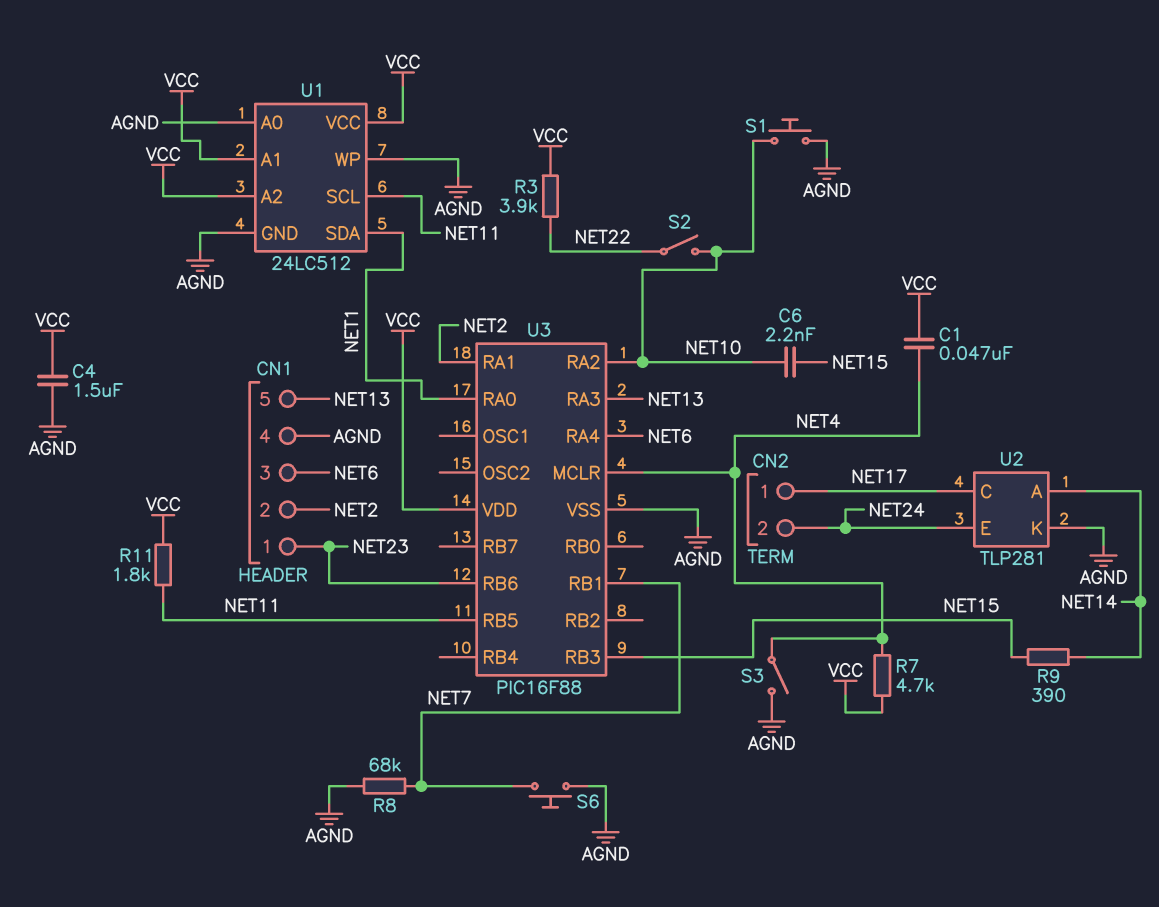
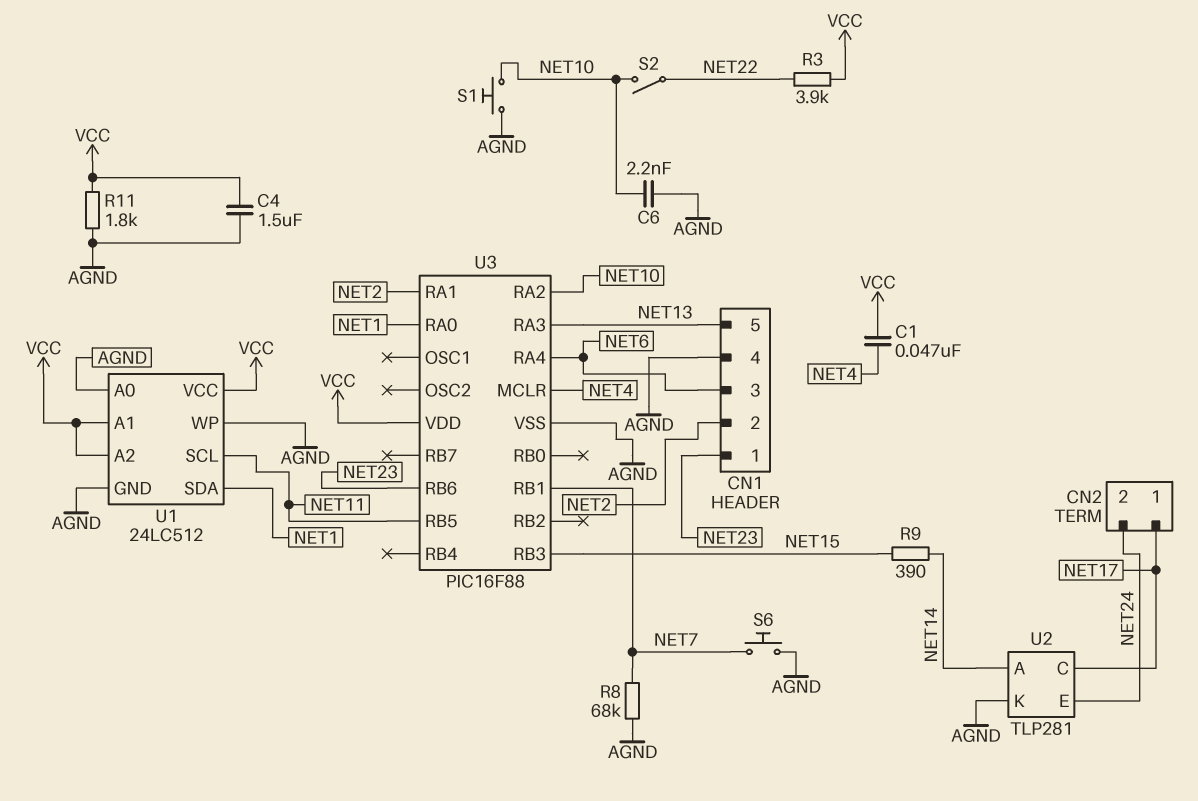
C6: 2.2nF (NET10, NET15) -> 2.2nF (AGND, NET10)
R7: 4.7k (NET4, VCC) -> none
R11: 1.8k (NET11, VCC) -> 1.8k (AGND, VCC)
S3: switch (AGND, NET4) -> none

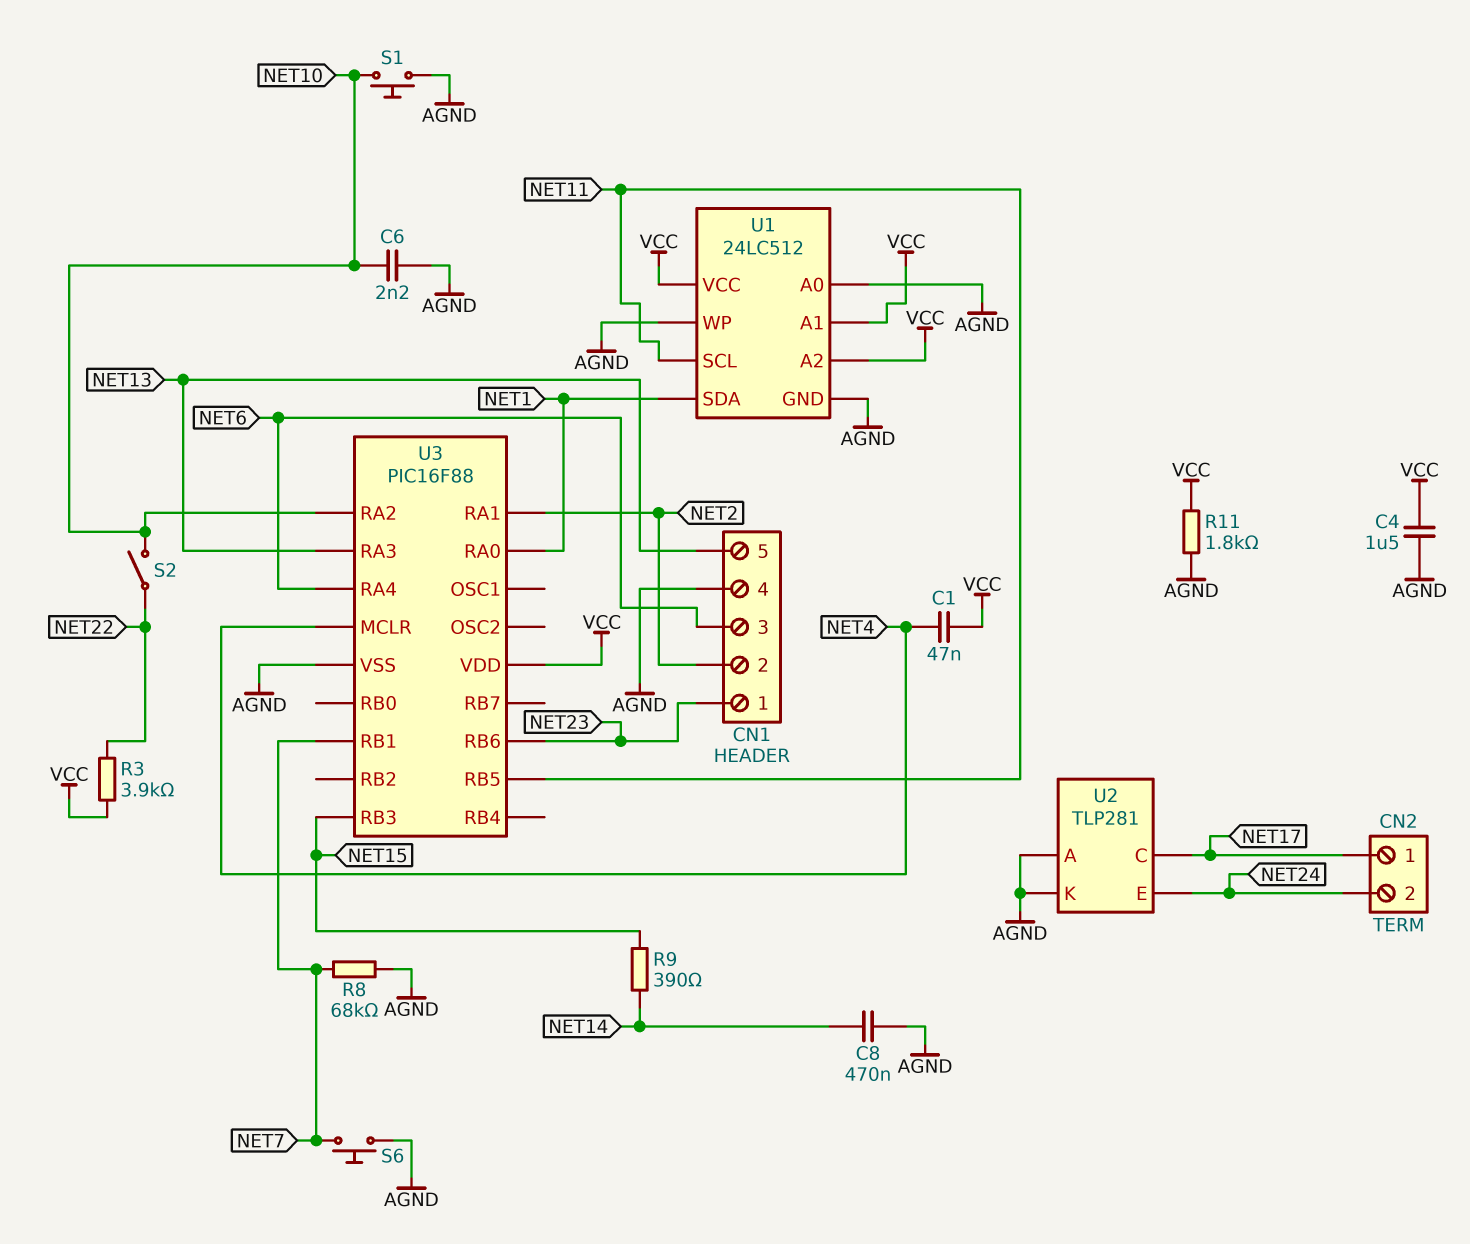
C8: none -> 470nF (AGND, NET14)
U2 pin A: NET14 -> AGND

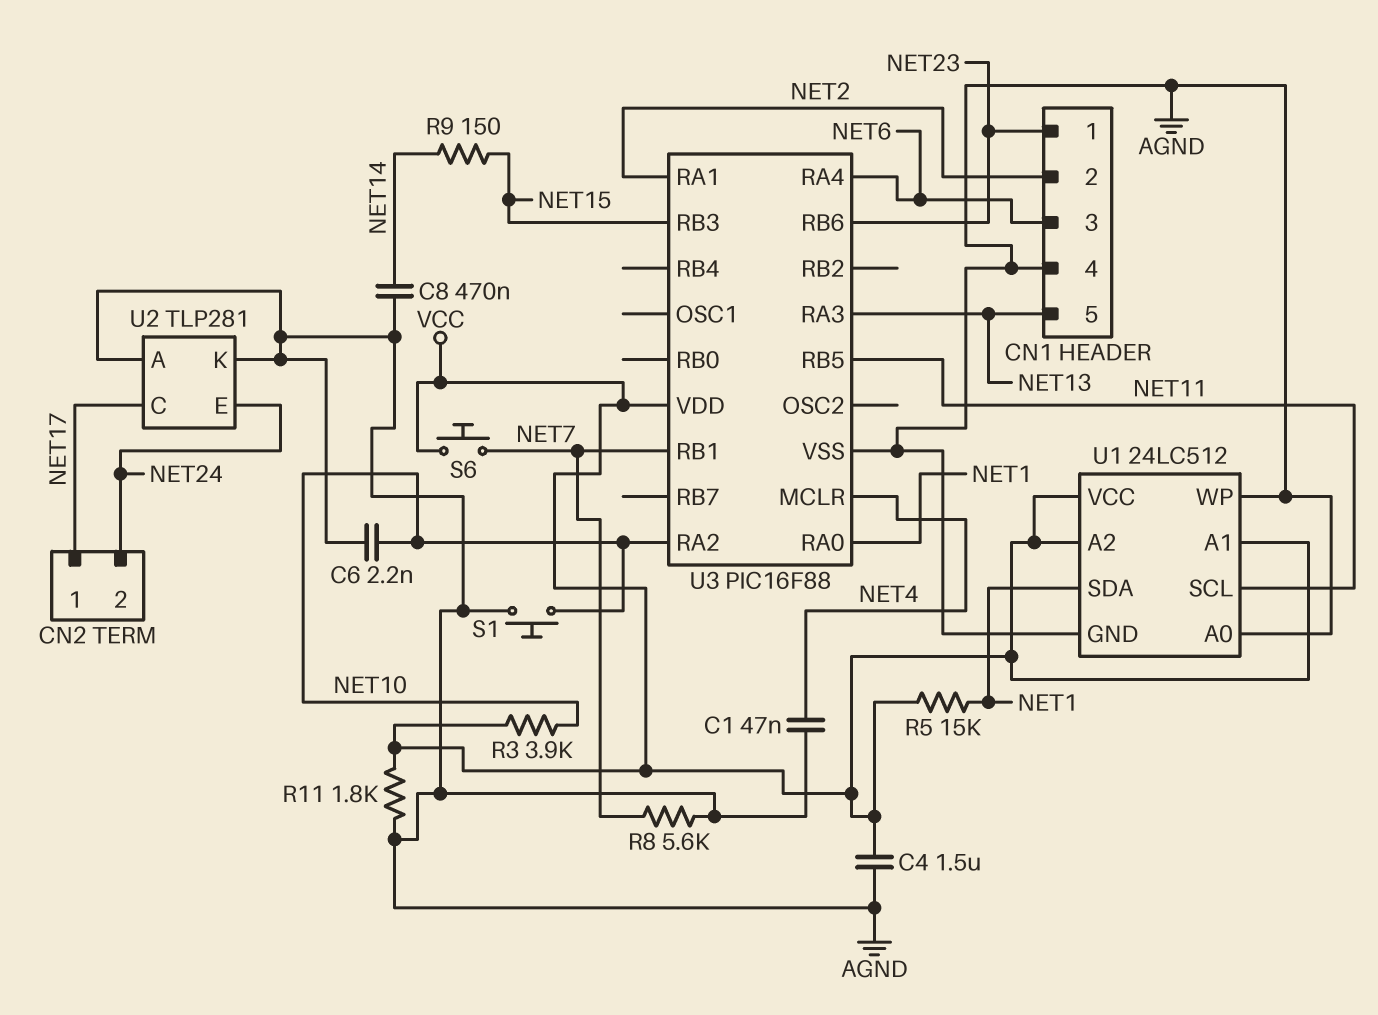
C1: 47nF (NET4, VCC) -> 47nF (AGND, NET4)
R3: 3.9k (NET22, VCC) -> 3.9k (NET10, VCC)
R5: none -> 15k (NET1, VCC)
R8: 68k (AGND, NET7) -> 5.6k (AGND, NET7)
R9: 390 (NET14, NET15) -> 150 (NET14, NET15)
S2: switch (NET10, NET22) -> none
S6: button (AGND, NET7) -> button (NET7, VCC)

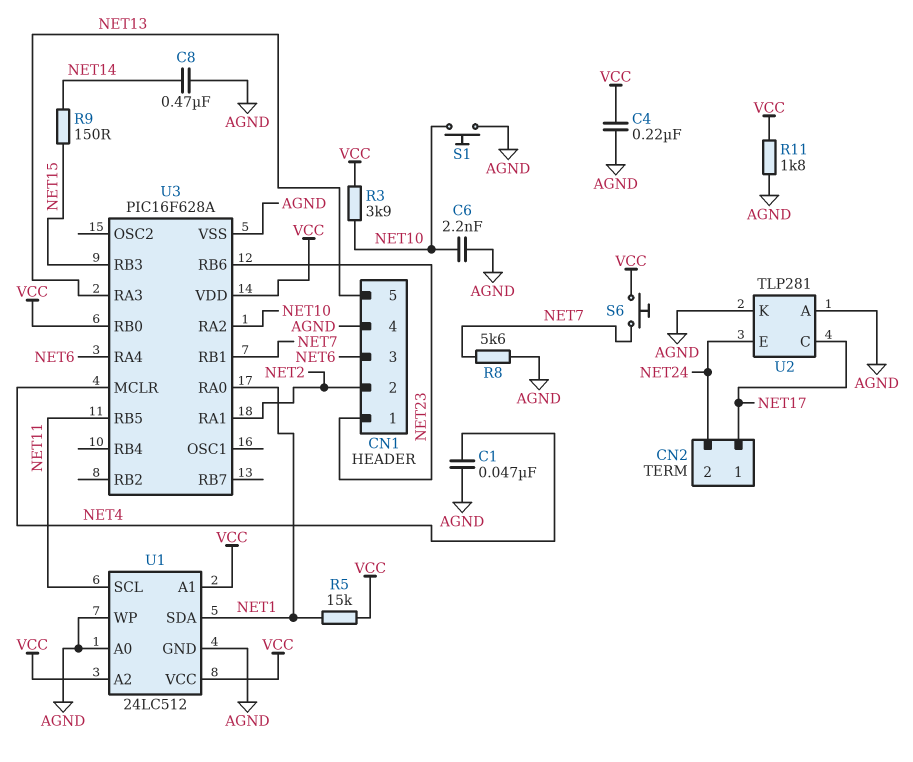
C4: 1.5uF (AGND, VCC) -> 220nF (AGND, VCC)
U3: PIC16F88 -> PIC16F628A
U3 pin RB0: none -> VCC

